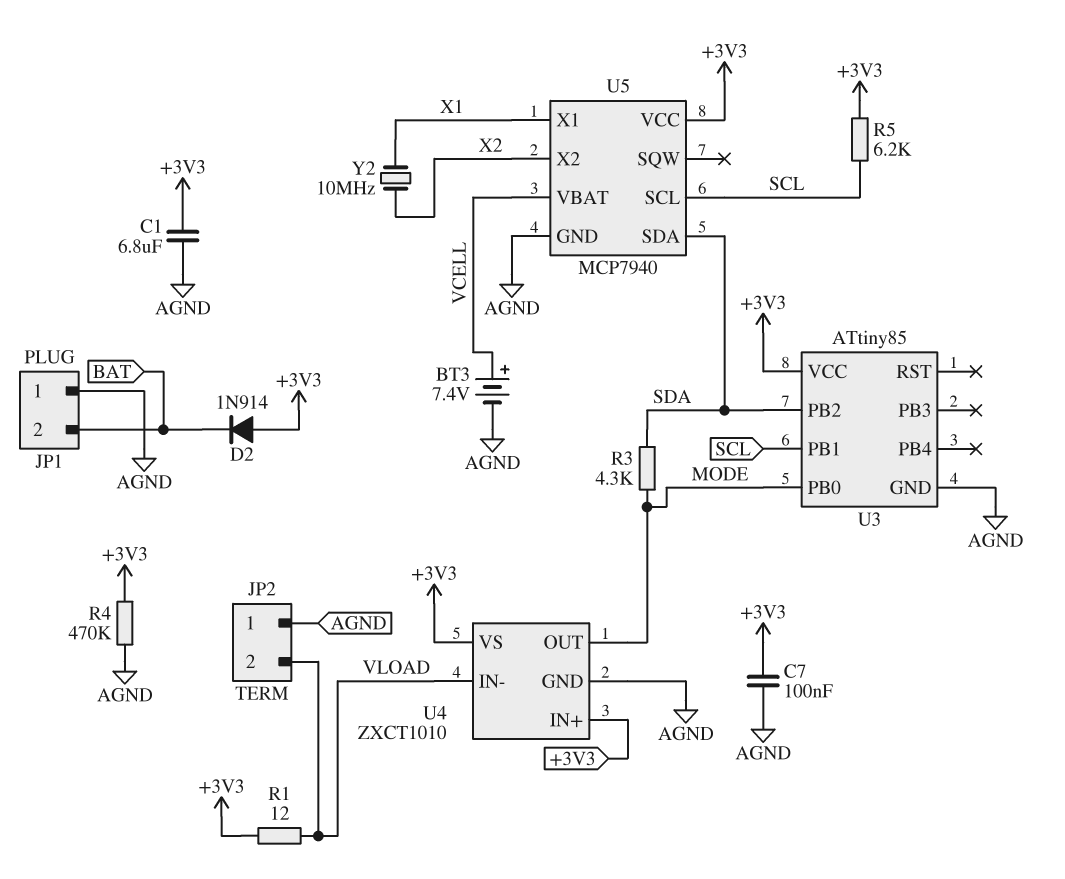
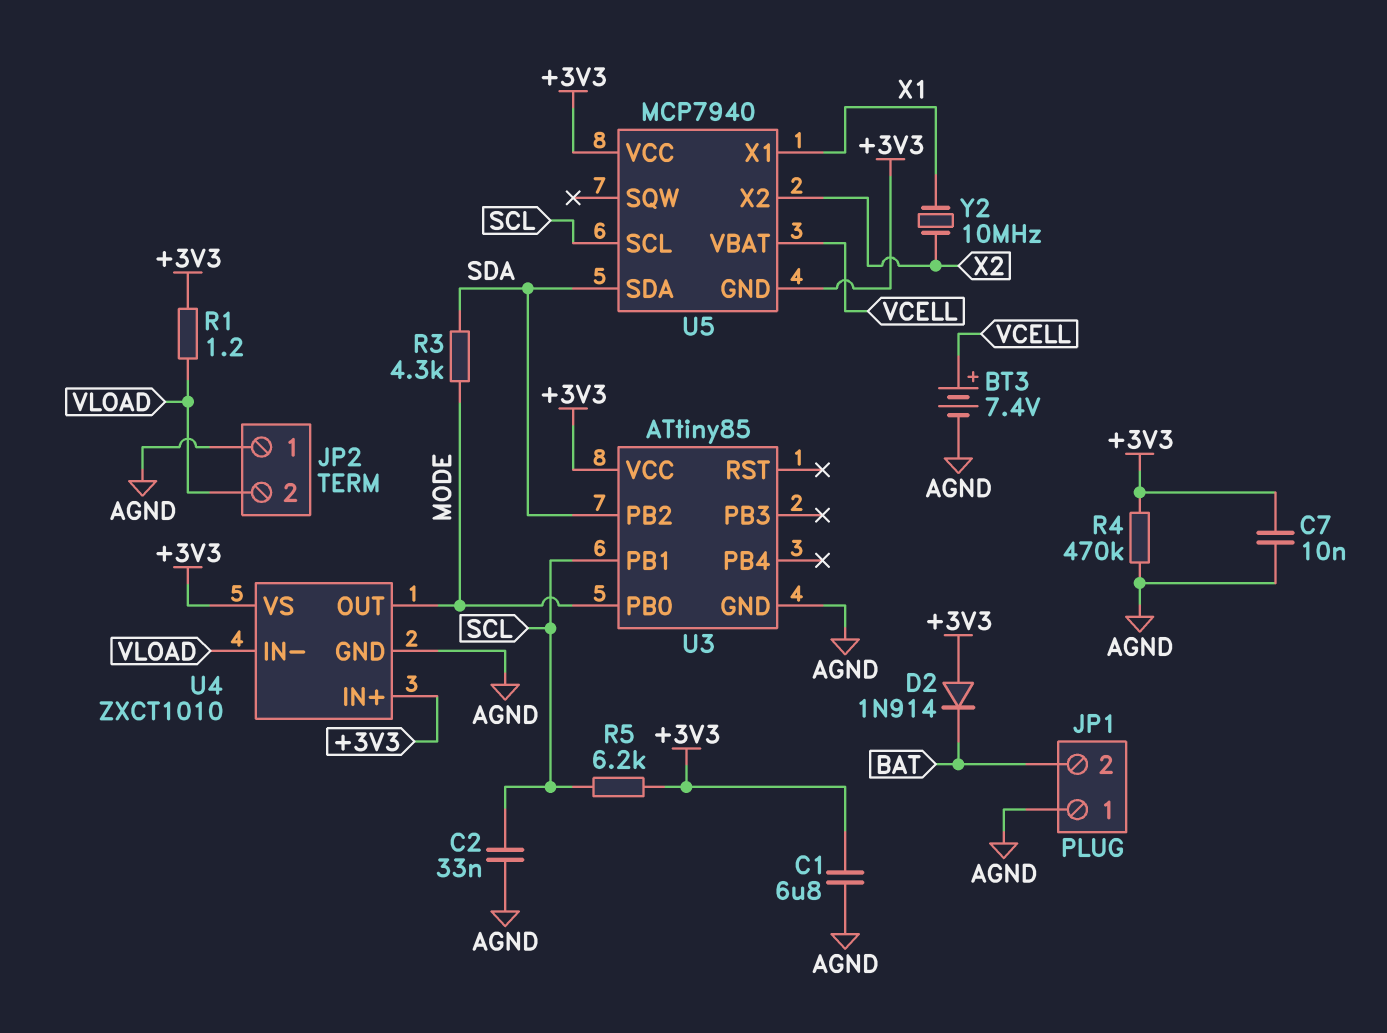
C2: none -> 33nF (AGND, SCL)
C7: 100nF (+3V3, AGND) -> 10nF (+3V3, AGND)
R1: 12 (+3V3, VLOAD) -> 1.2 (+3V3, VLOAD)
U5 pin GND: AGND -> +3V3

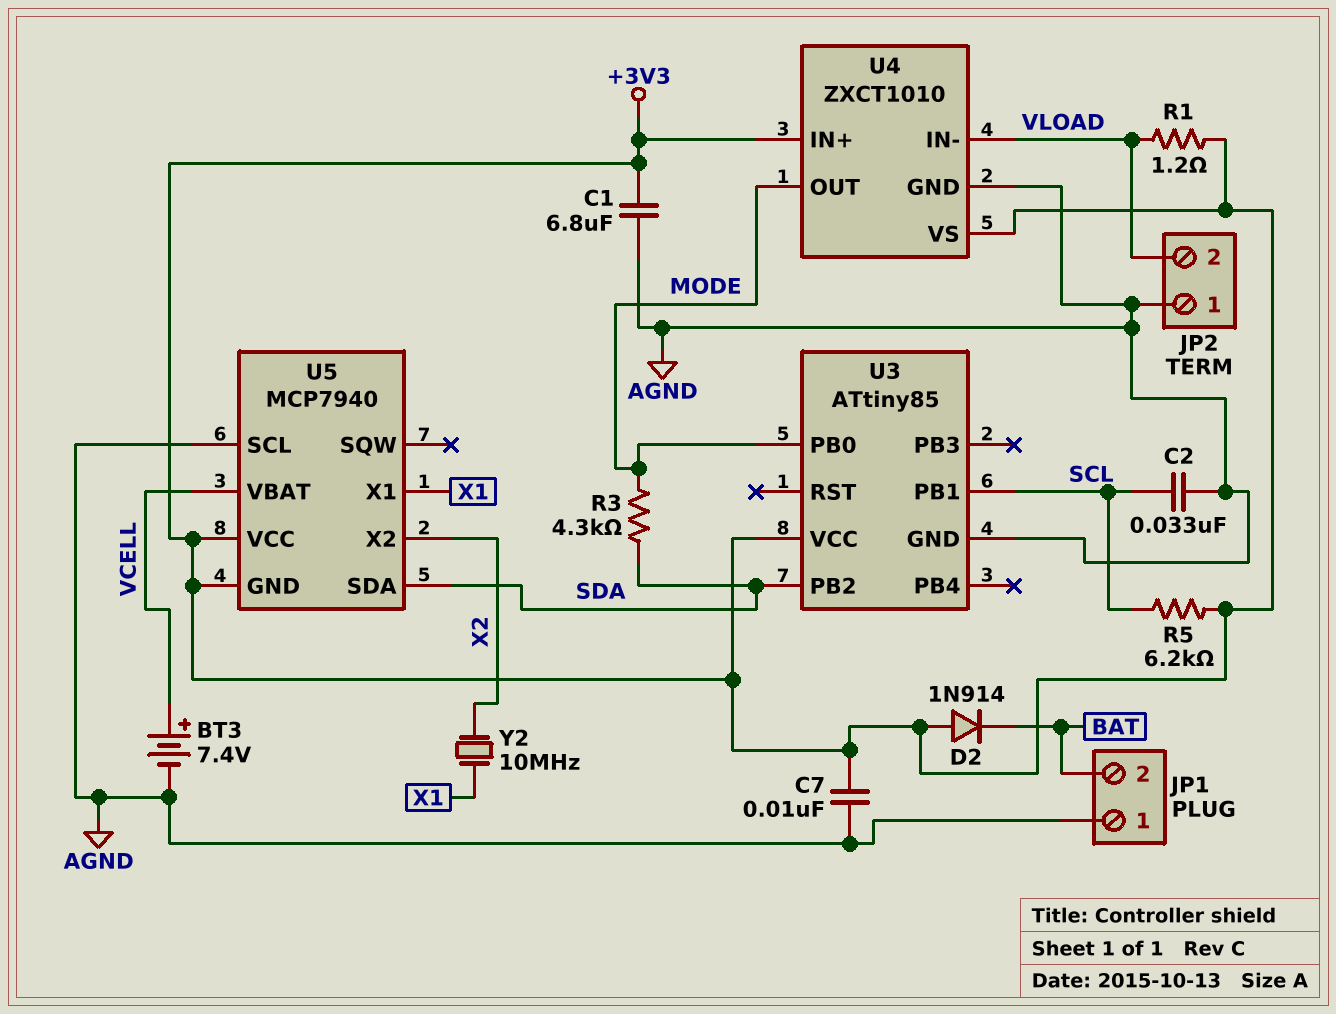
R4: 470k (+3V3, AGND) -> none
U5 pin SCL: SCL -> AGND

